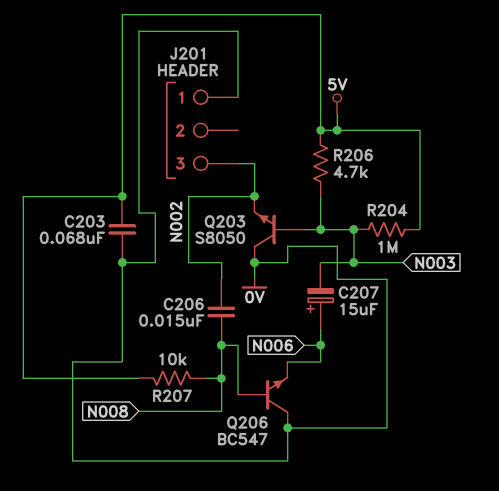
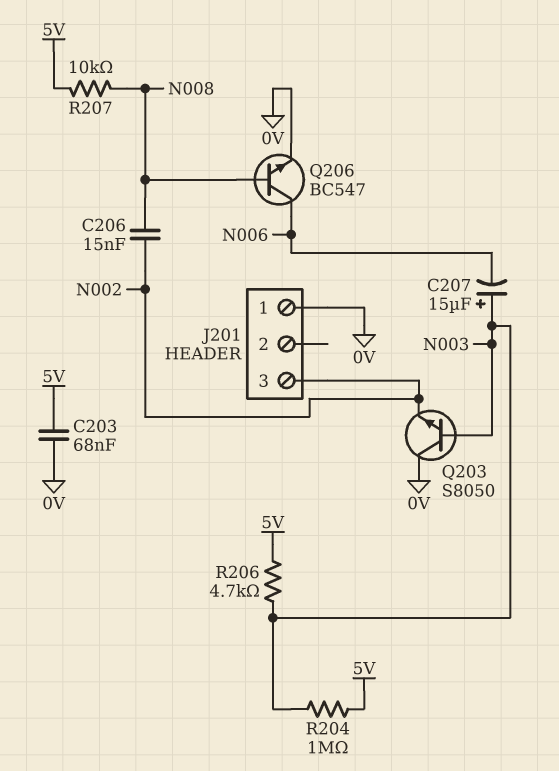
C207: 15uF (plus N006, minus N003) -> 15uF (plus N003, minus N006)
Q206: NPN BC547 (B N008, C 0V, E N006) -> NPN BC547 (B N008, C N006, E 0V)

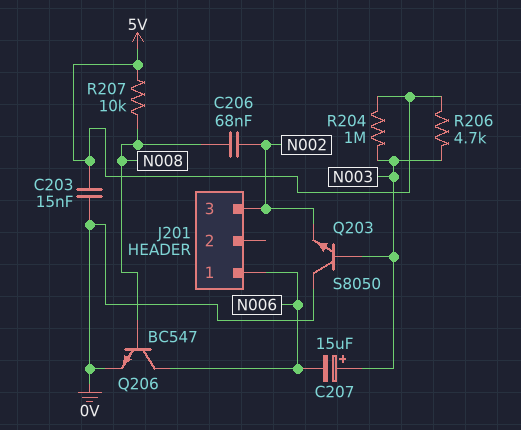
C203: 68nF (0V, 5V) -> 15nF (0V, 5V)
C206: 15nF (N002, N008) -> 68nF (N002, N008)
J201 pin 1: 0V -> N006

